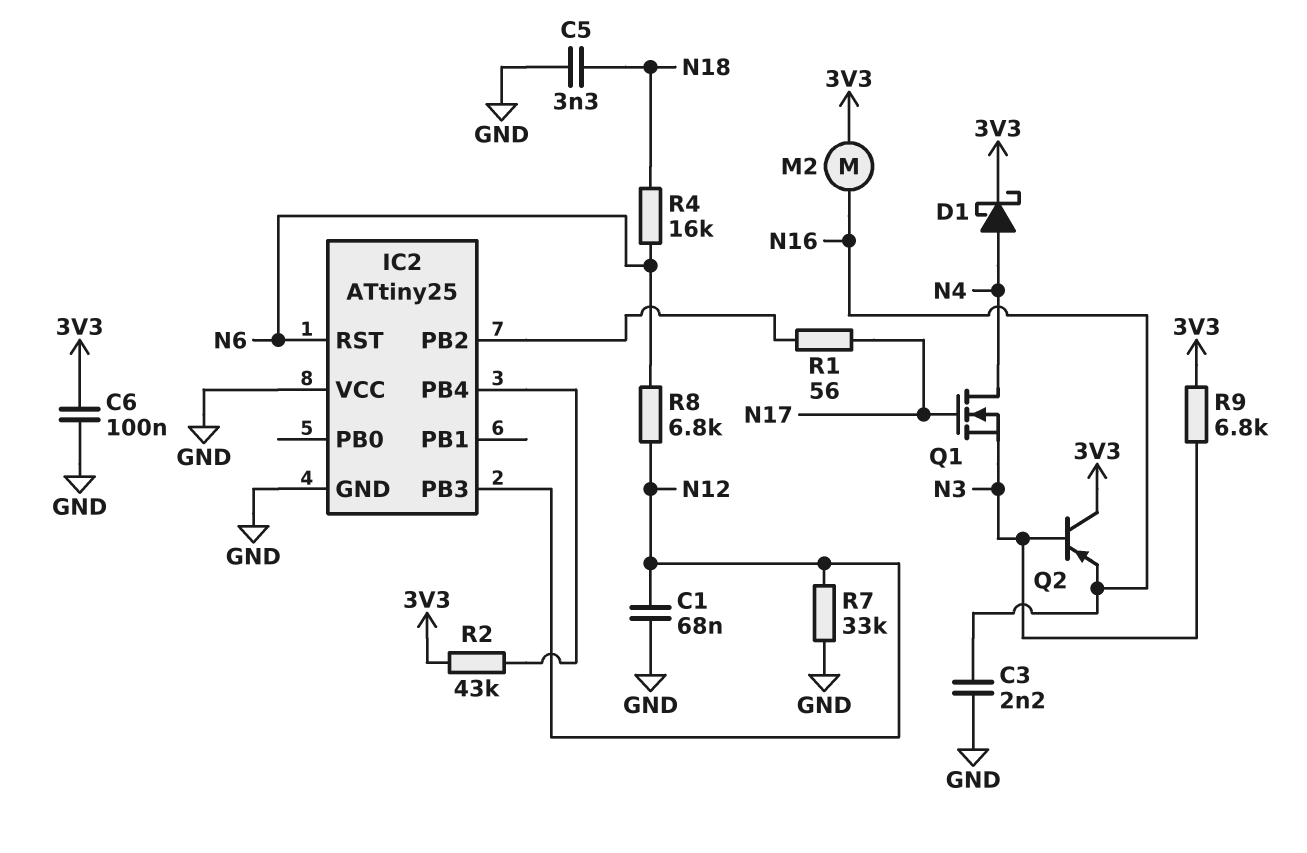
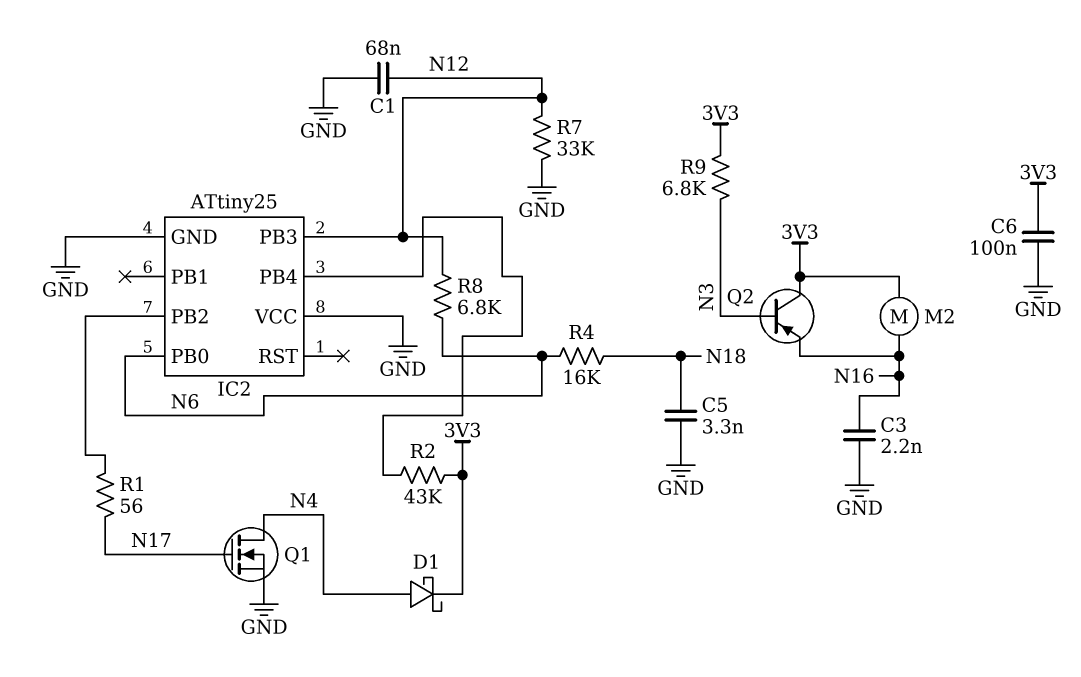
IC2 pin PB0: none -> N6
IC2 pin RST: N6 -> none
Q1: NMOS (G N17, D N4, S N3) -> NMOS (G N17, D N4, S GND)

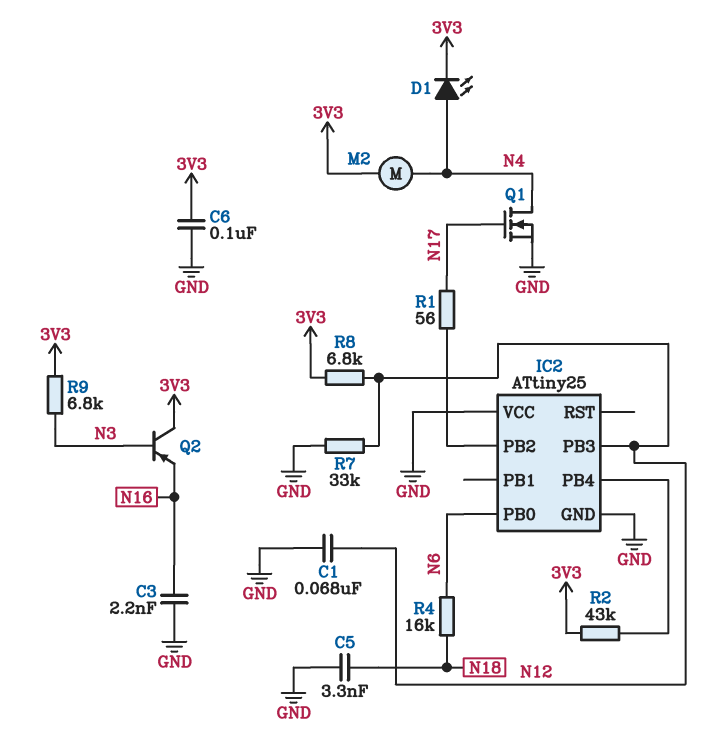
D1: schottky (A N4, K 3V3) -> LED (A N4, K 3V3)
M2: motor (3V3, N16) -> motor (3V3, N4)
R8: 6.8k (N6, N12) -> 6.8k (3V3, N12)

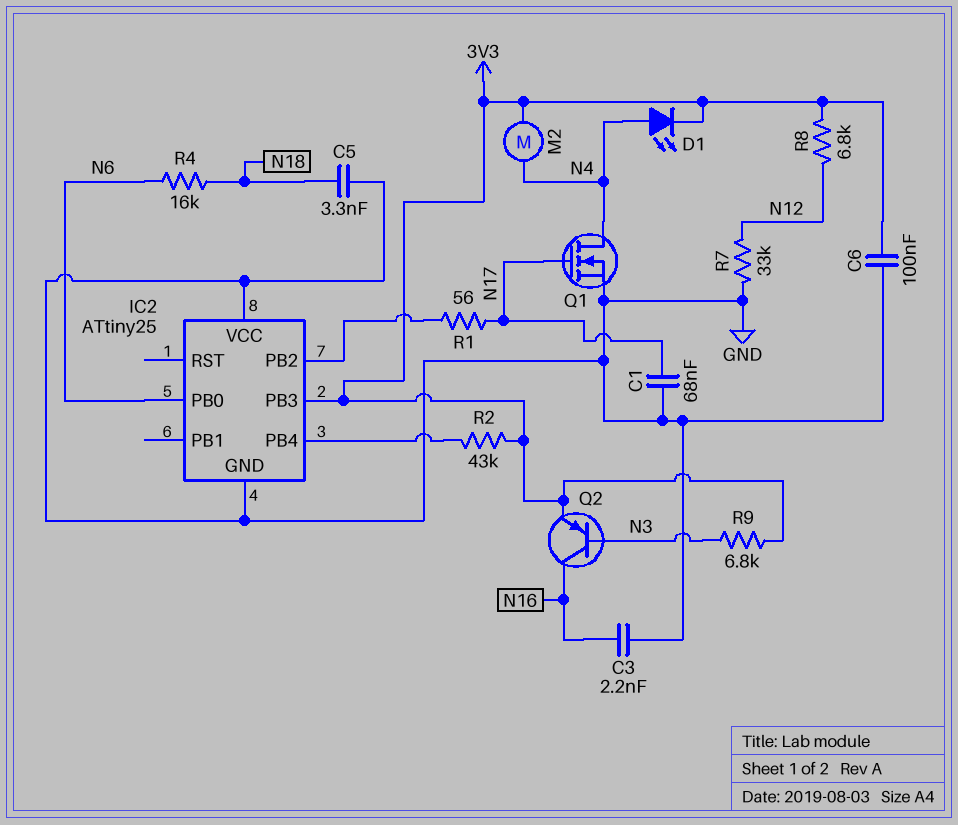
C1: 68nF (GND, N12) -> 68nF (GND, N17)
IC2 pin PB3: N12 -> 3V3
Q2: PNP (B N3, C 3V3, E N16) -> PNP (B N3, C N16, E 3V3)

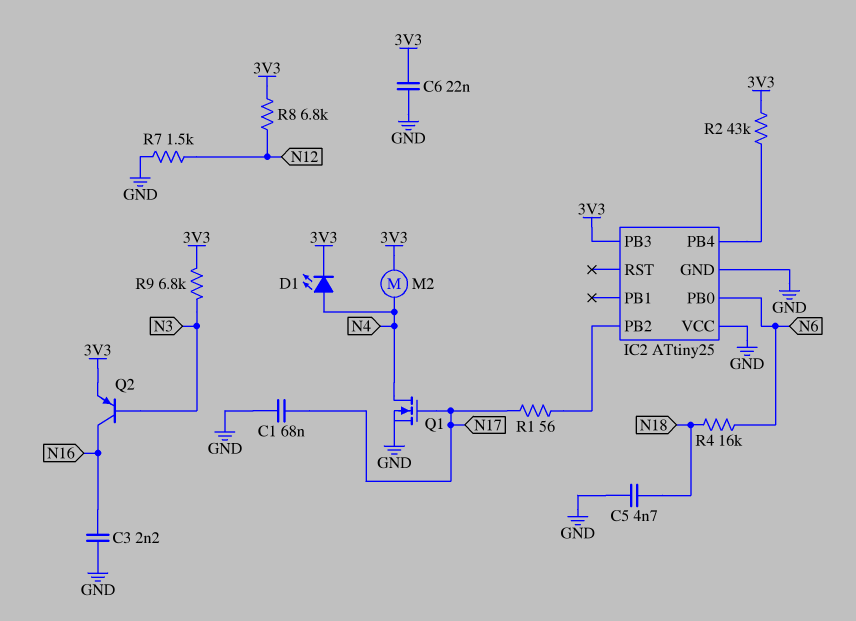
C5: 3.3nF (GND, N18) -> 4.7nF (GND, N18)
C6: 100nF (3V3, GND) -> 22nF (3V3, GND)
R7: 33k (GND, N12) -> 1.5k (GND, N12)

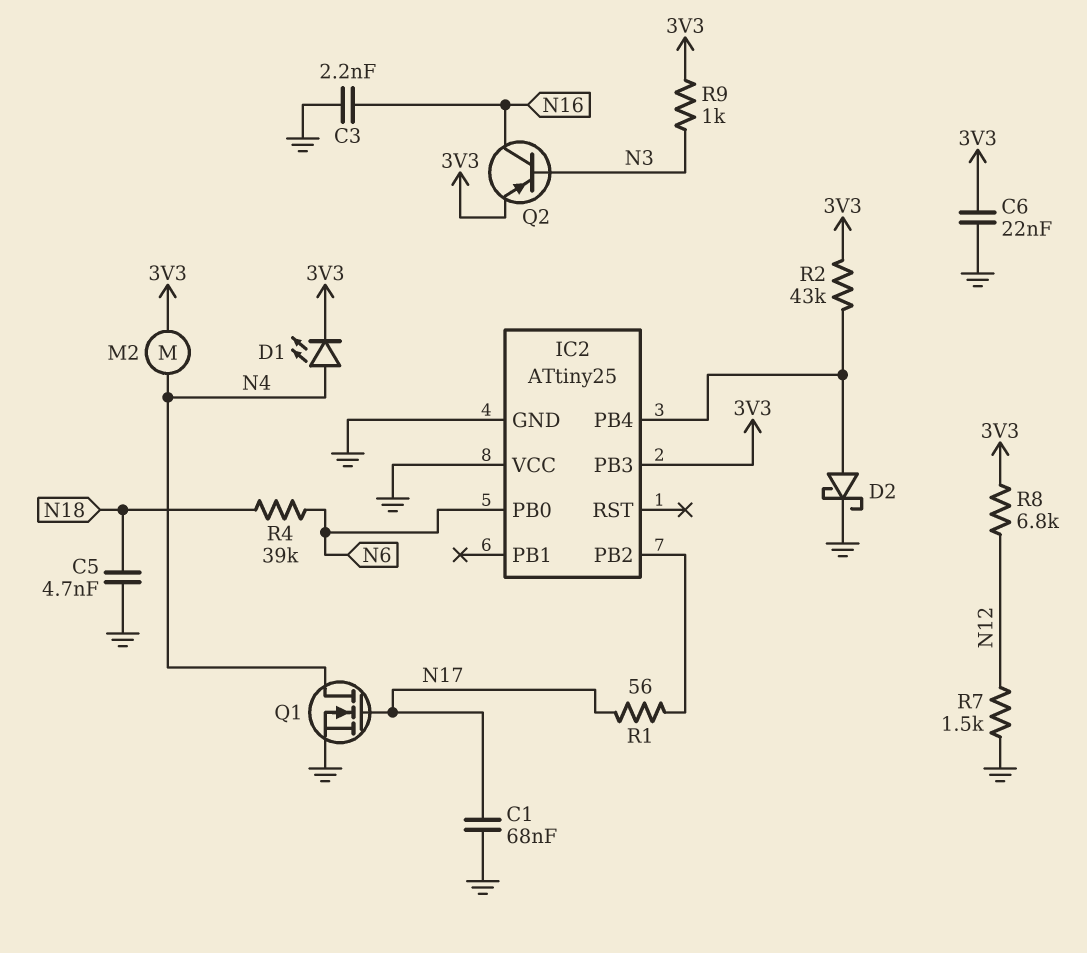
D2: none -> schottky (A IC2/PB4, K GND)
R4: 16k (N6, N18) -> 39k (N6, N18)
R9: 6.8k (3V3, N3) -> 1k (3V3, N3)

